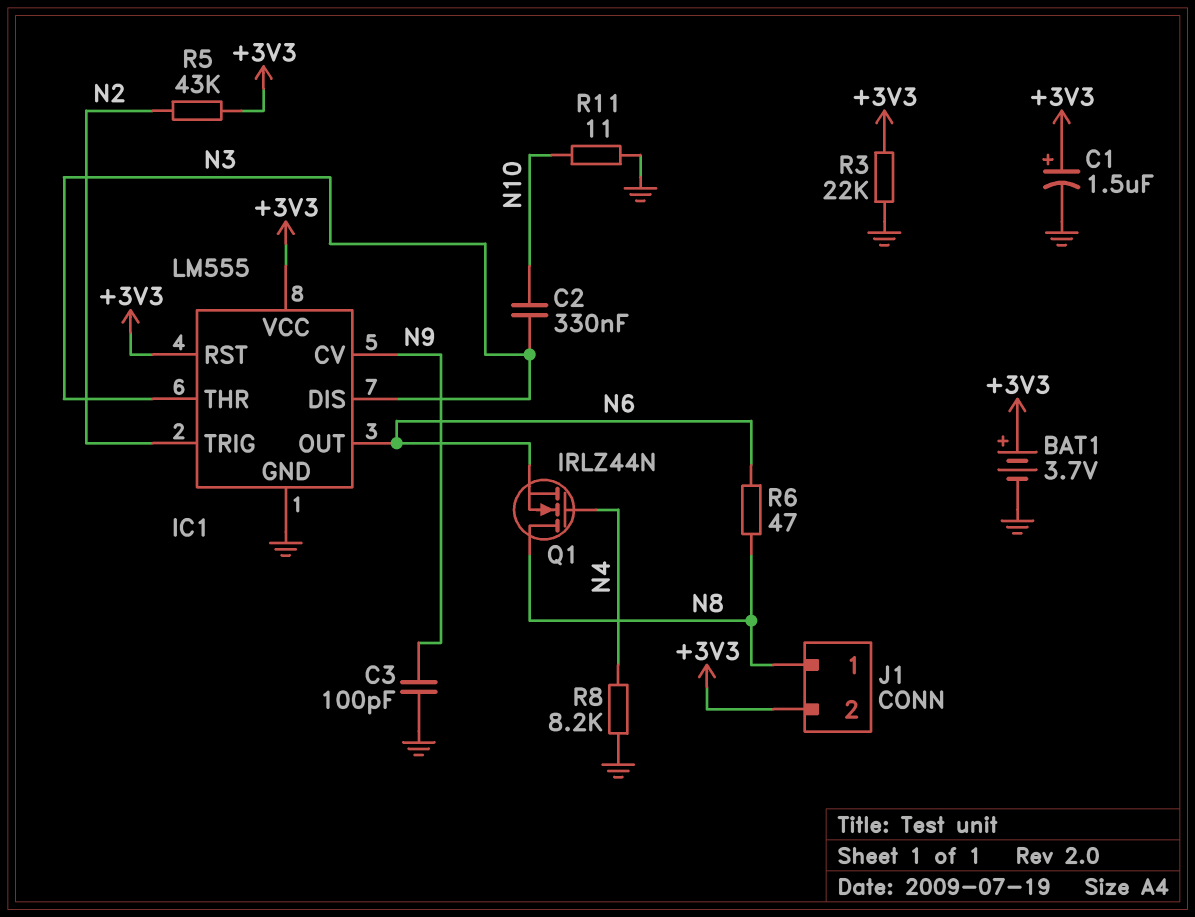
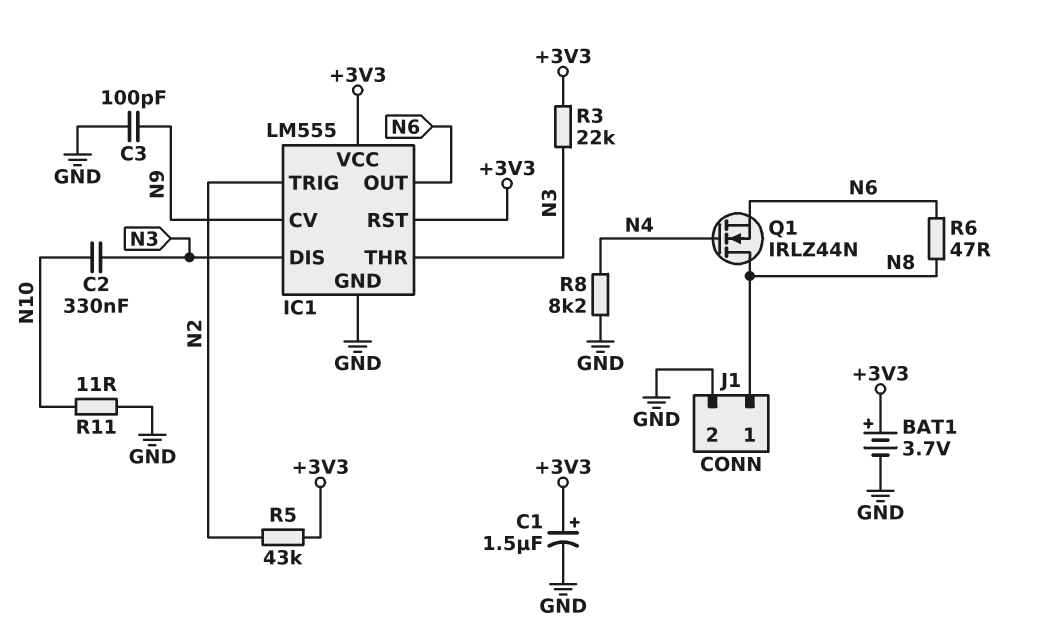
J1 pin 2: +3V3 -> GND
R3: 22k (+3V3, GND) -> 22k (+3V3, N3)

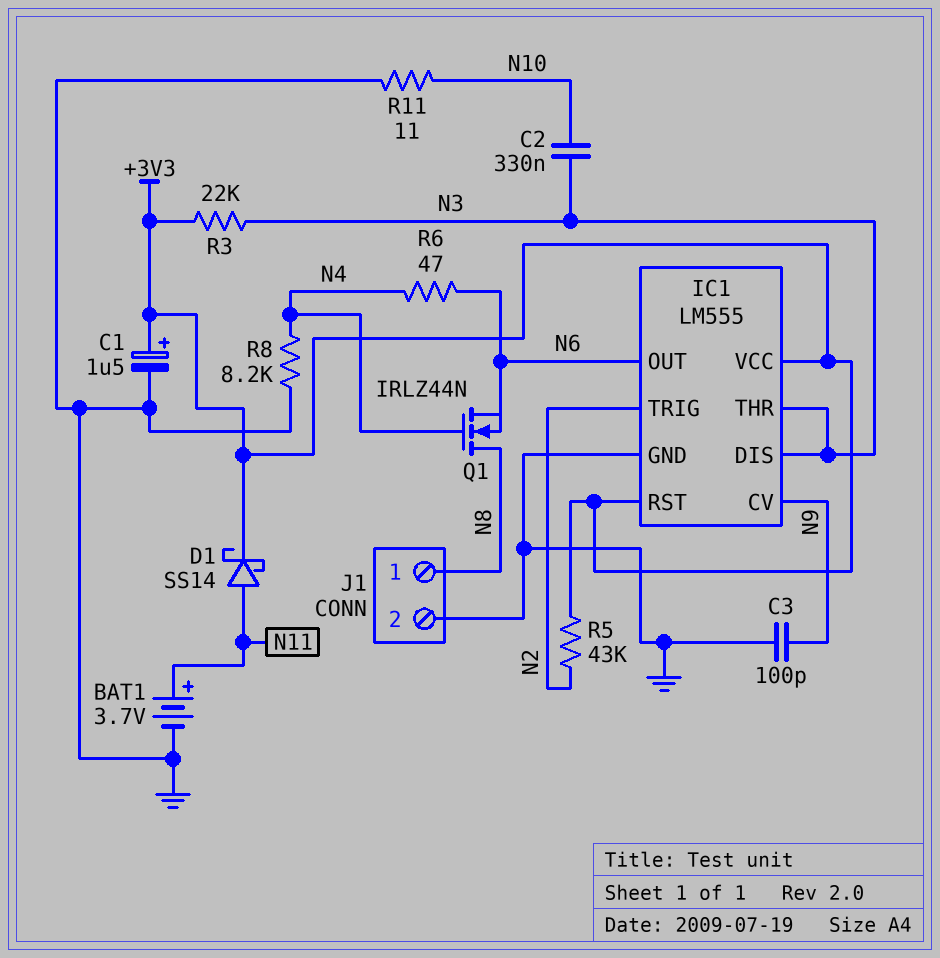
BAT1: 3.7V (plus +3V3, minus GND) -> 3.7V (plus N11, minus GND)
D1: none -> schottky SS14 (A N11, K +3V3)
R6: 47 (N6, N8) -> 47 (N4, N6)

